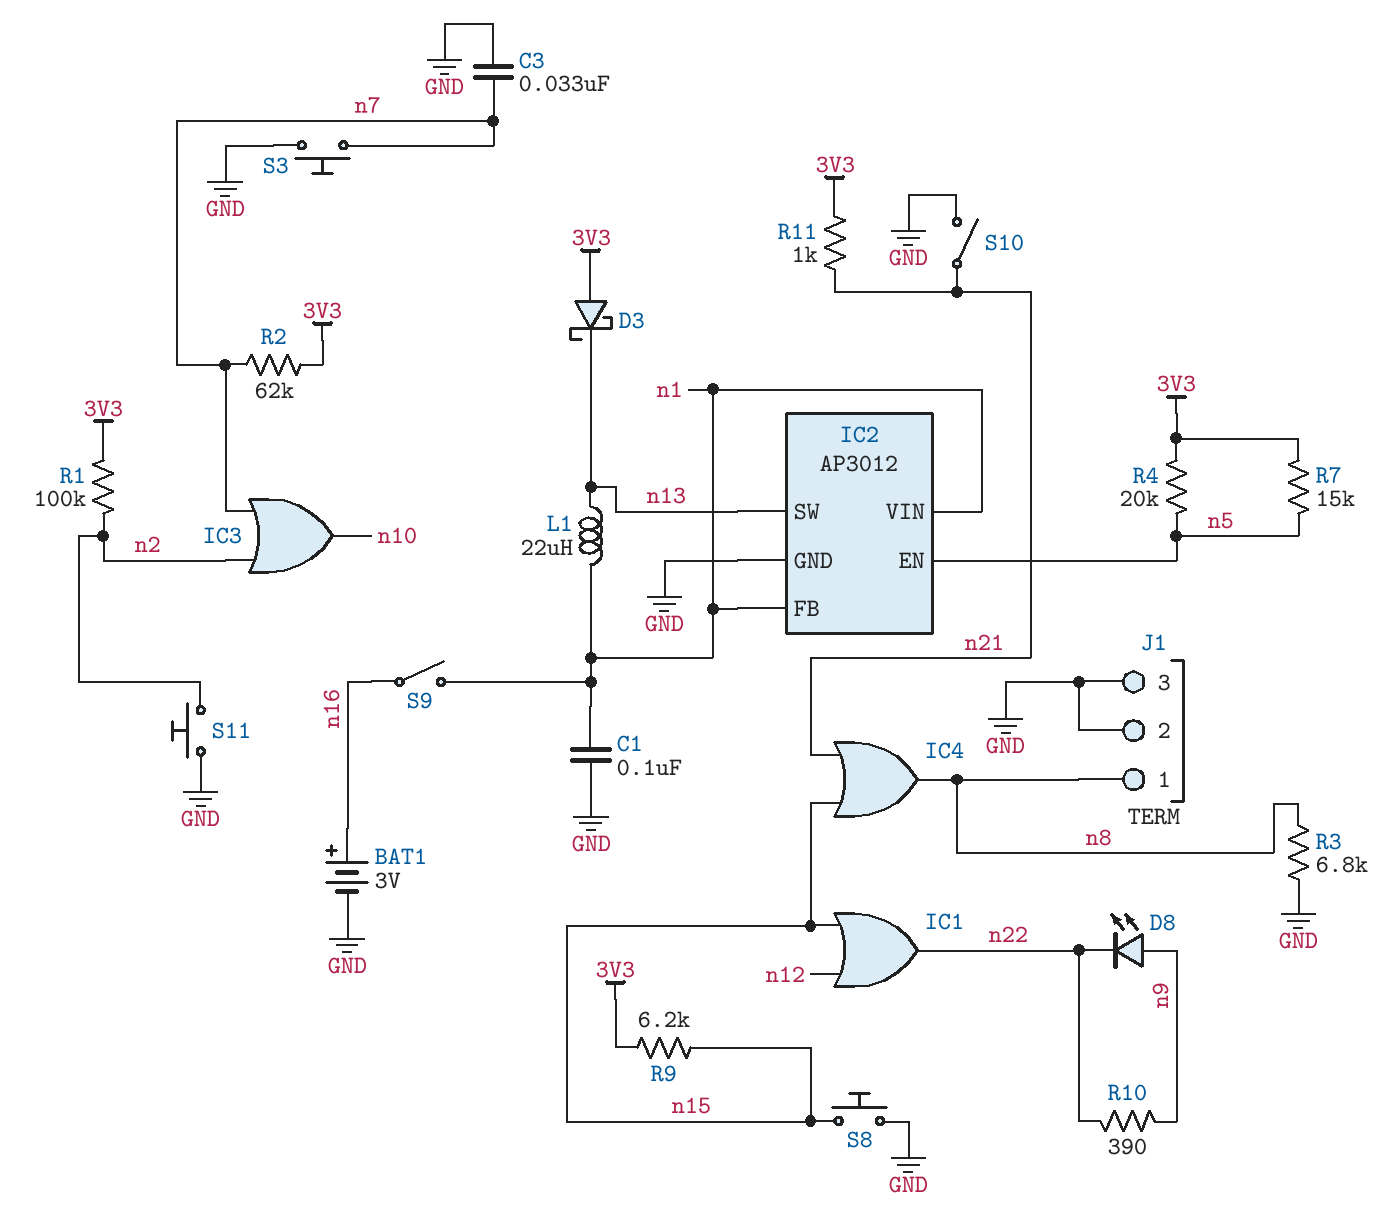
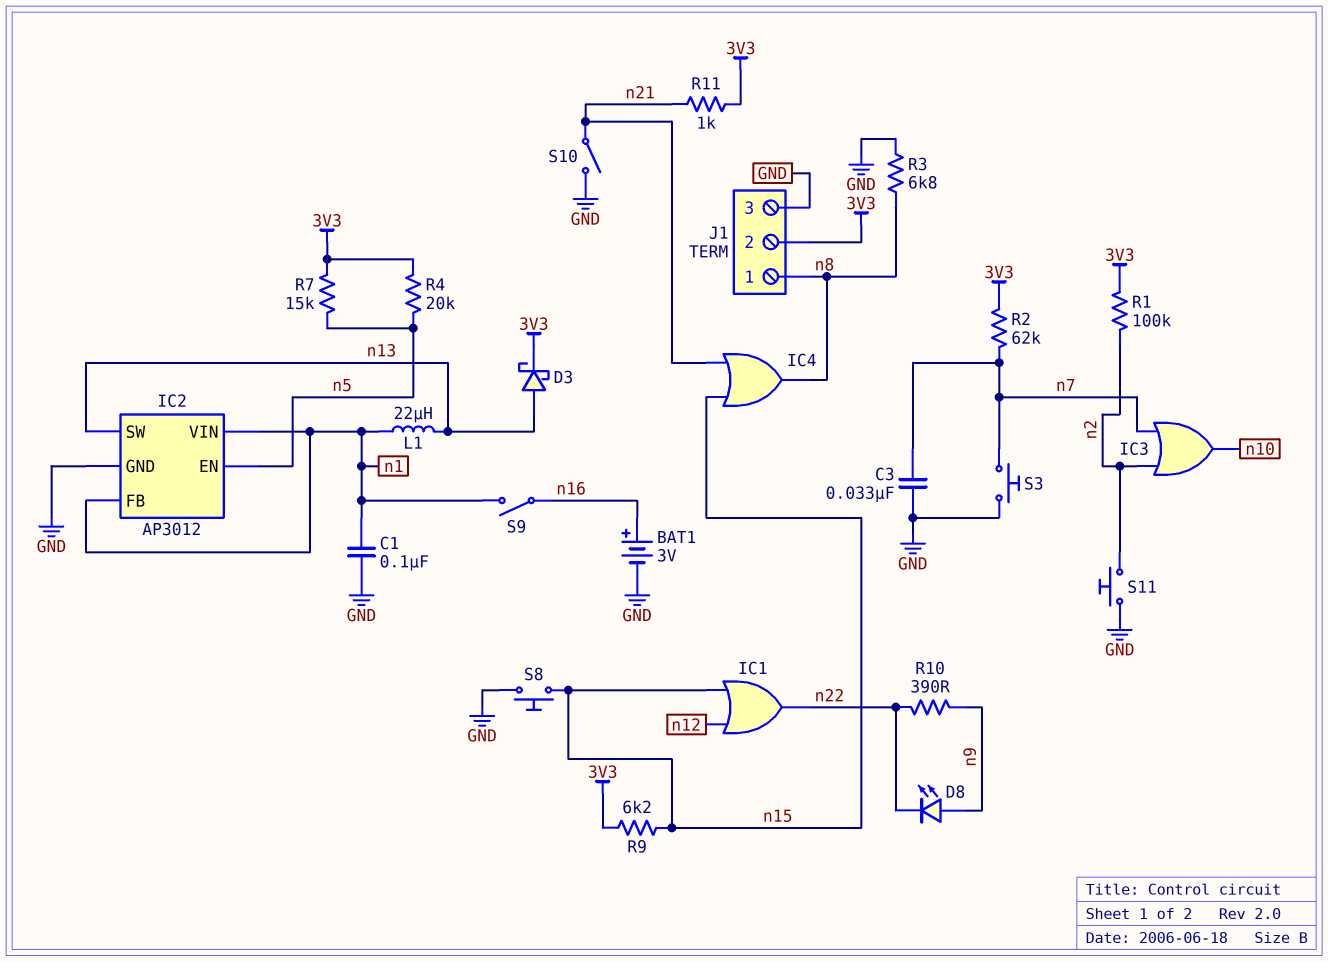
D3: schottky (A 3V3, K n13) -> schottky (A n13, K 3V3)
J1 pin 2: GND -> 3V3

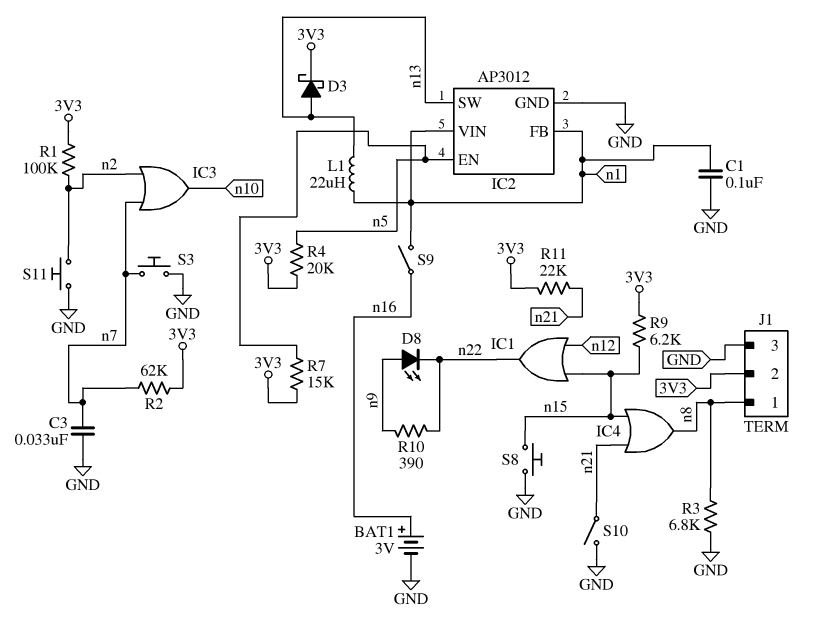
R11: 1k (3V3, n21) -> 22k (3V3, n21)

